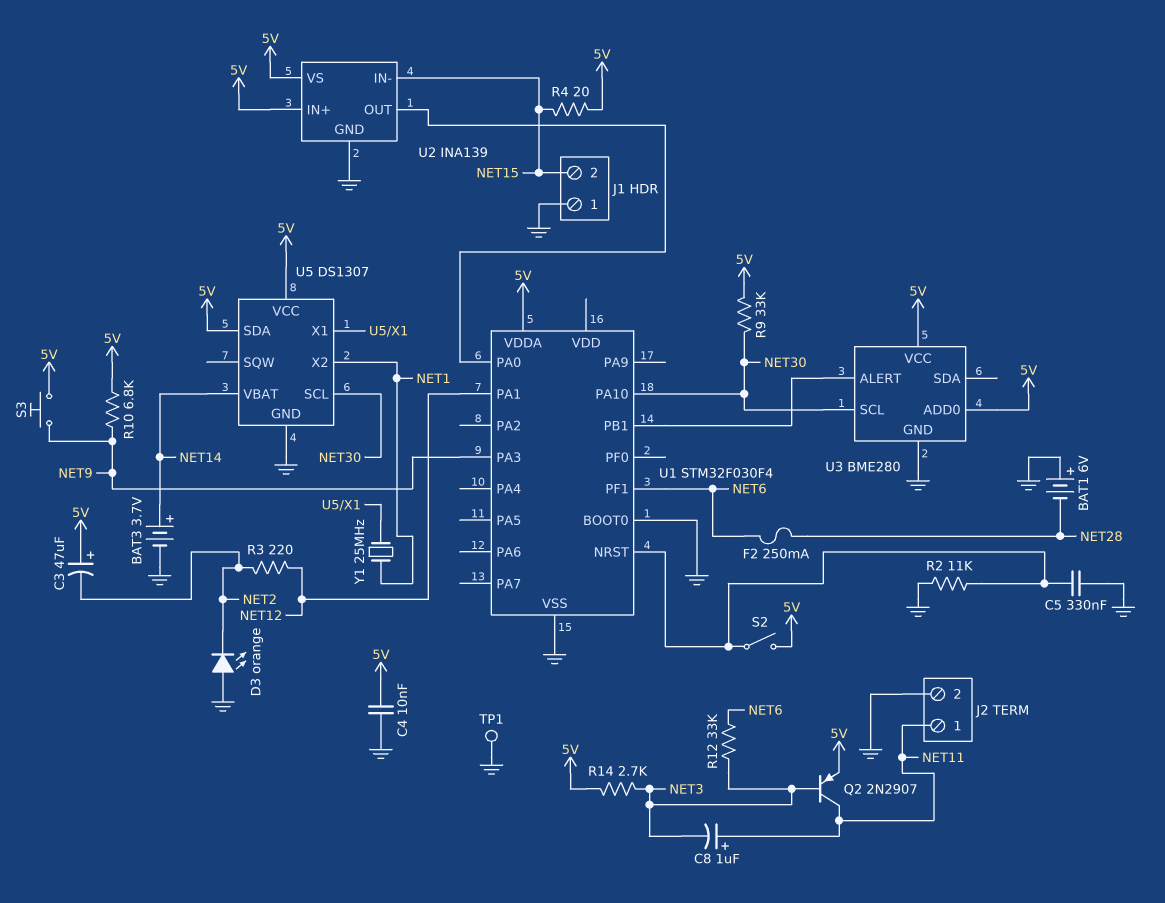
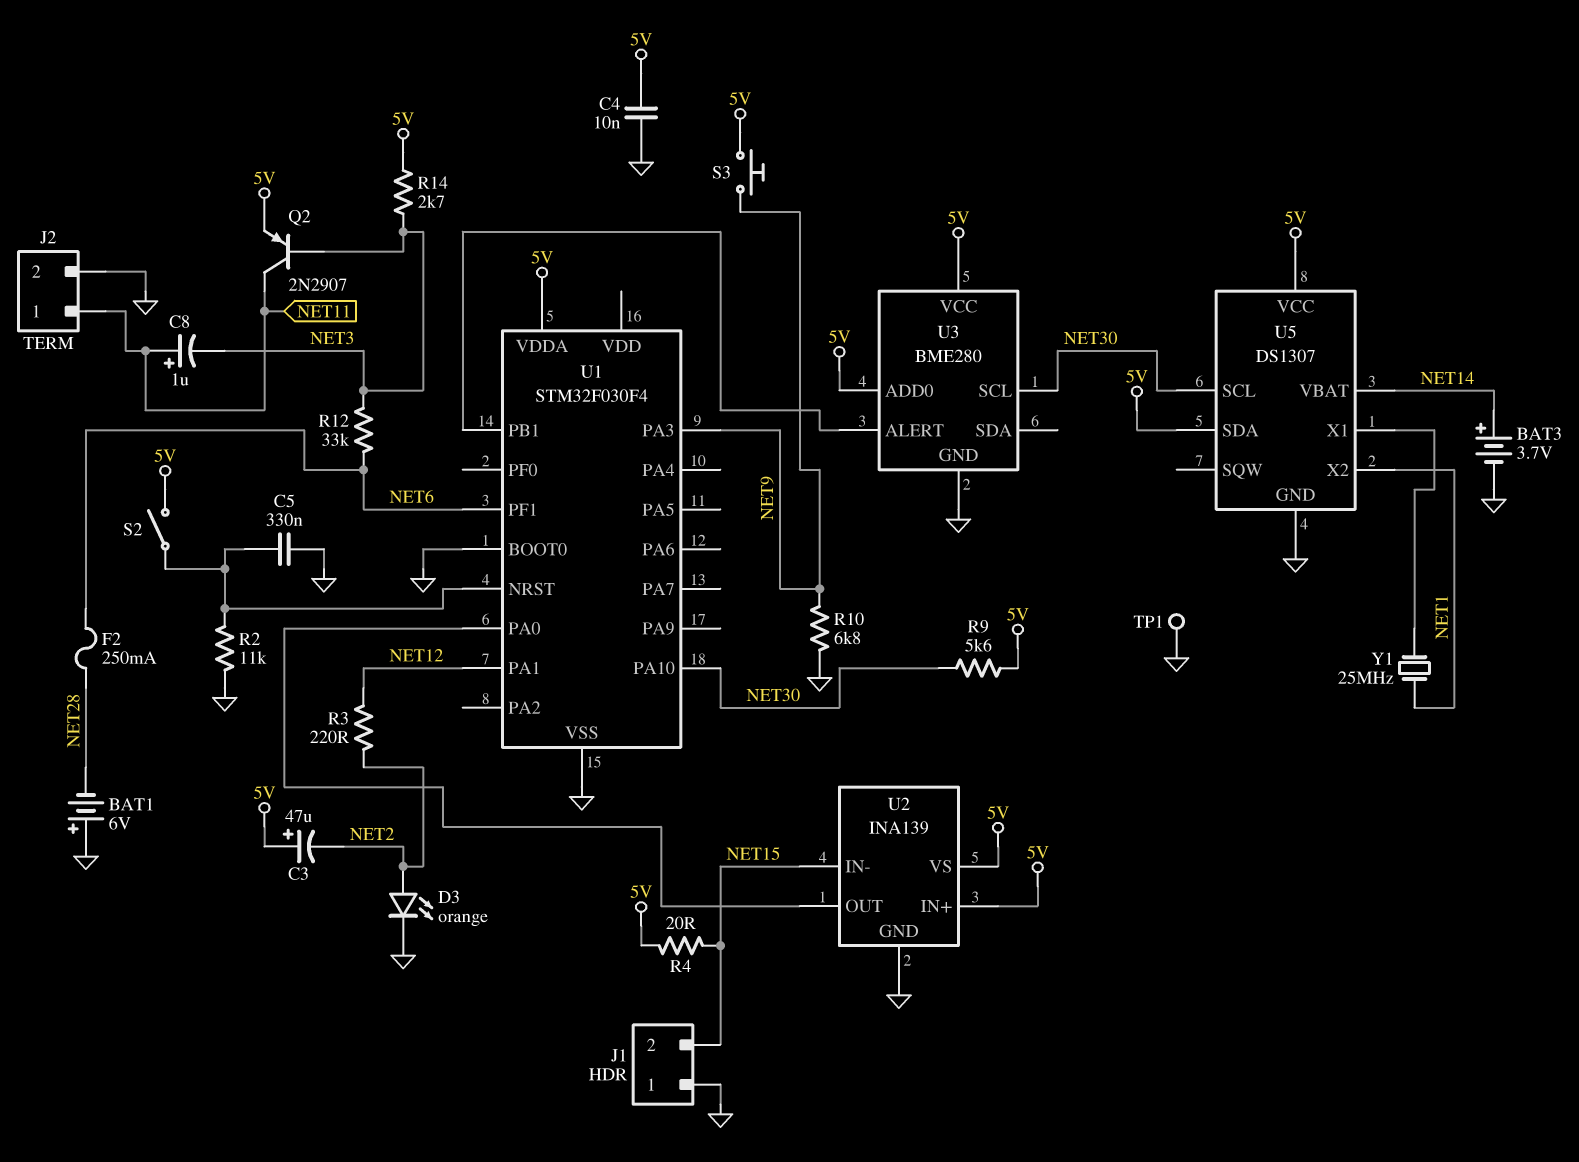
D3: LED orange (A GND, K NET2) -> LED orange (A NET2, K GND)
R9: 33k (5V, NET30) -> 5.6k (5V, NET30)
R10: 6.8k (5V, NET9) -> 6.8k (GND, NET9)

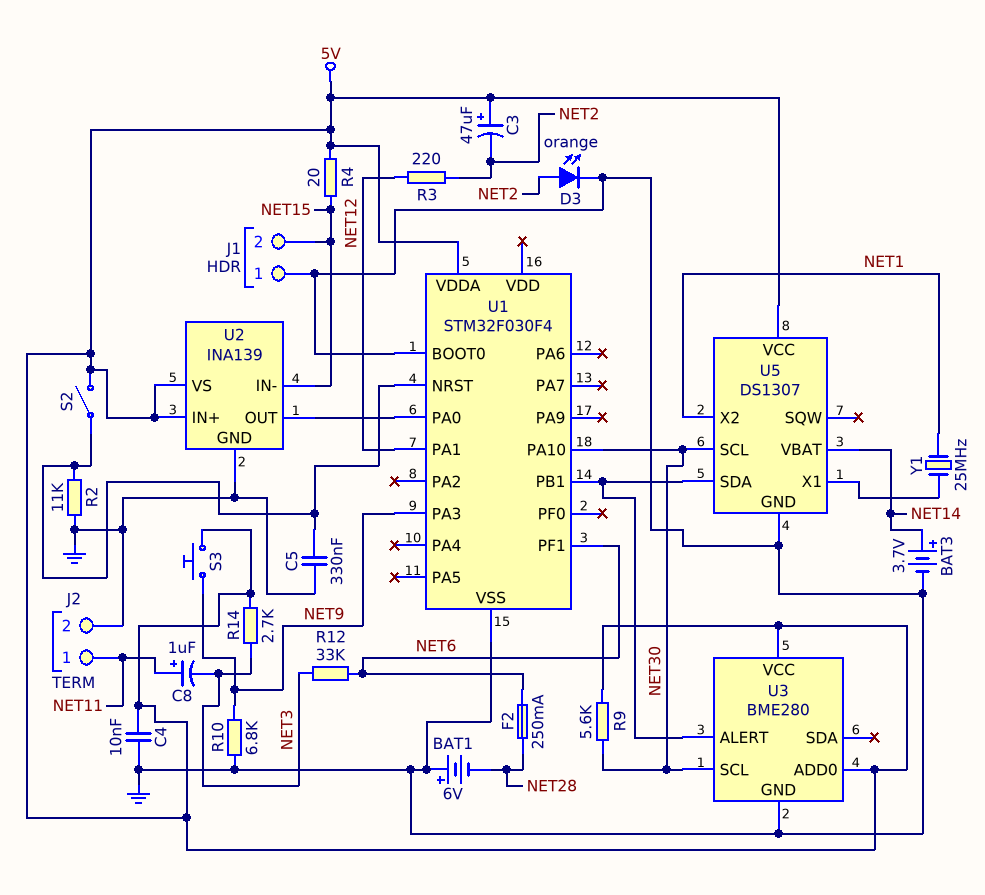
Q2: PNP 2N2907 (B NET3, C NET11, E 5V) -> none
TP1: test point (GND) -> none
U5 pin SDA: 5V -> U1/PB1

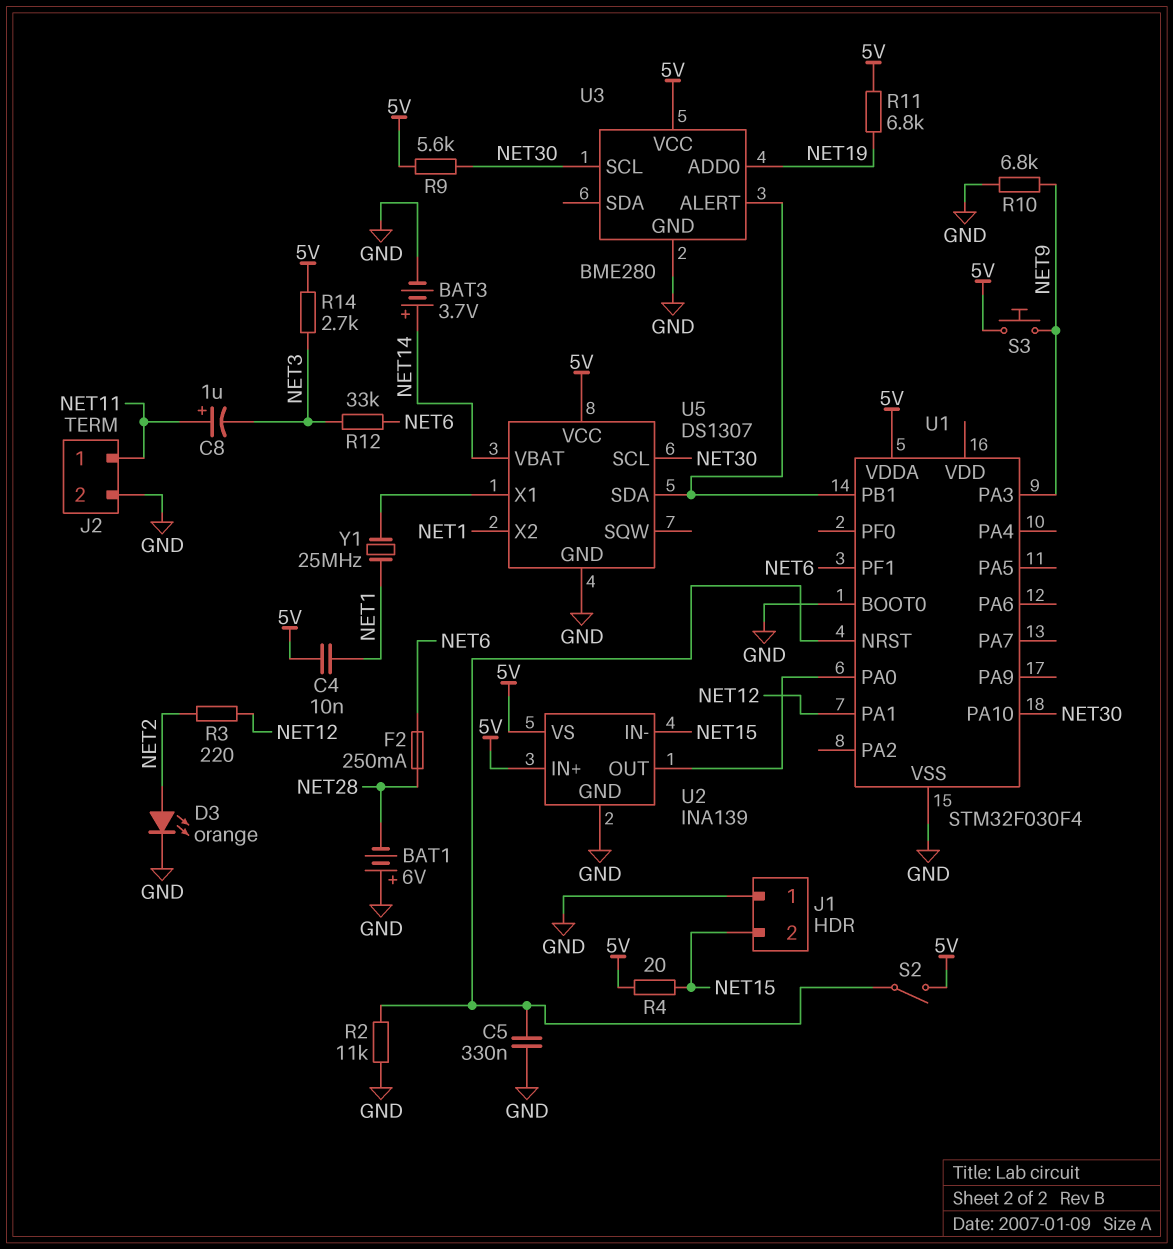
C3: 47uF (plus 5V, minus NET2) -> none
C4: 10nF (5V, GND) -> 10nF (5V, NET1)
R11: none -> 6.8k (5V, NET19)
U3 pin ADD0: 5V -> NET19

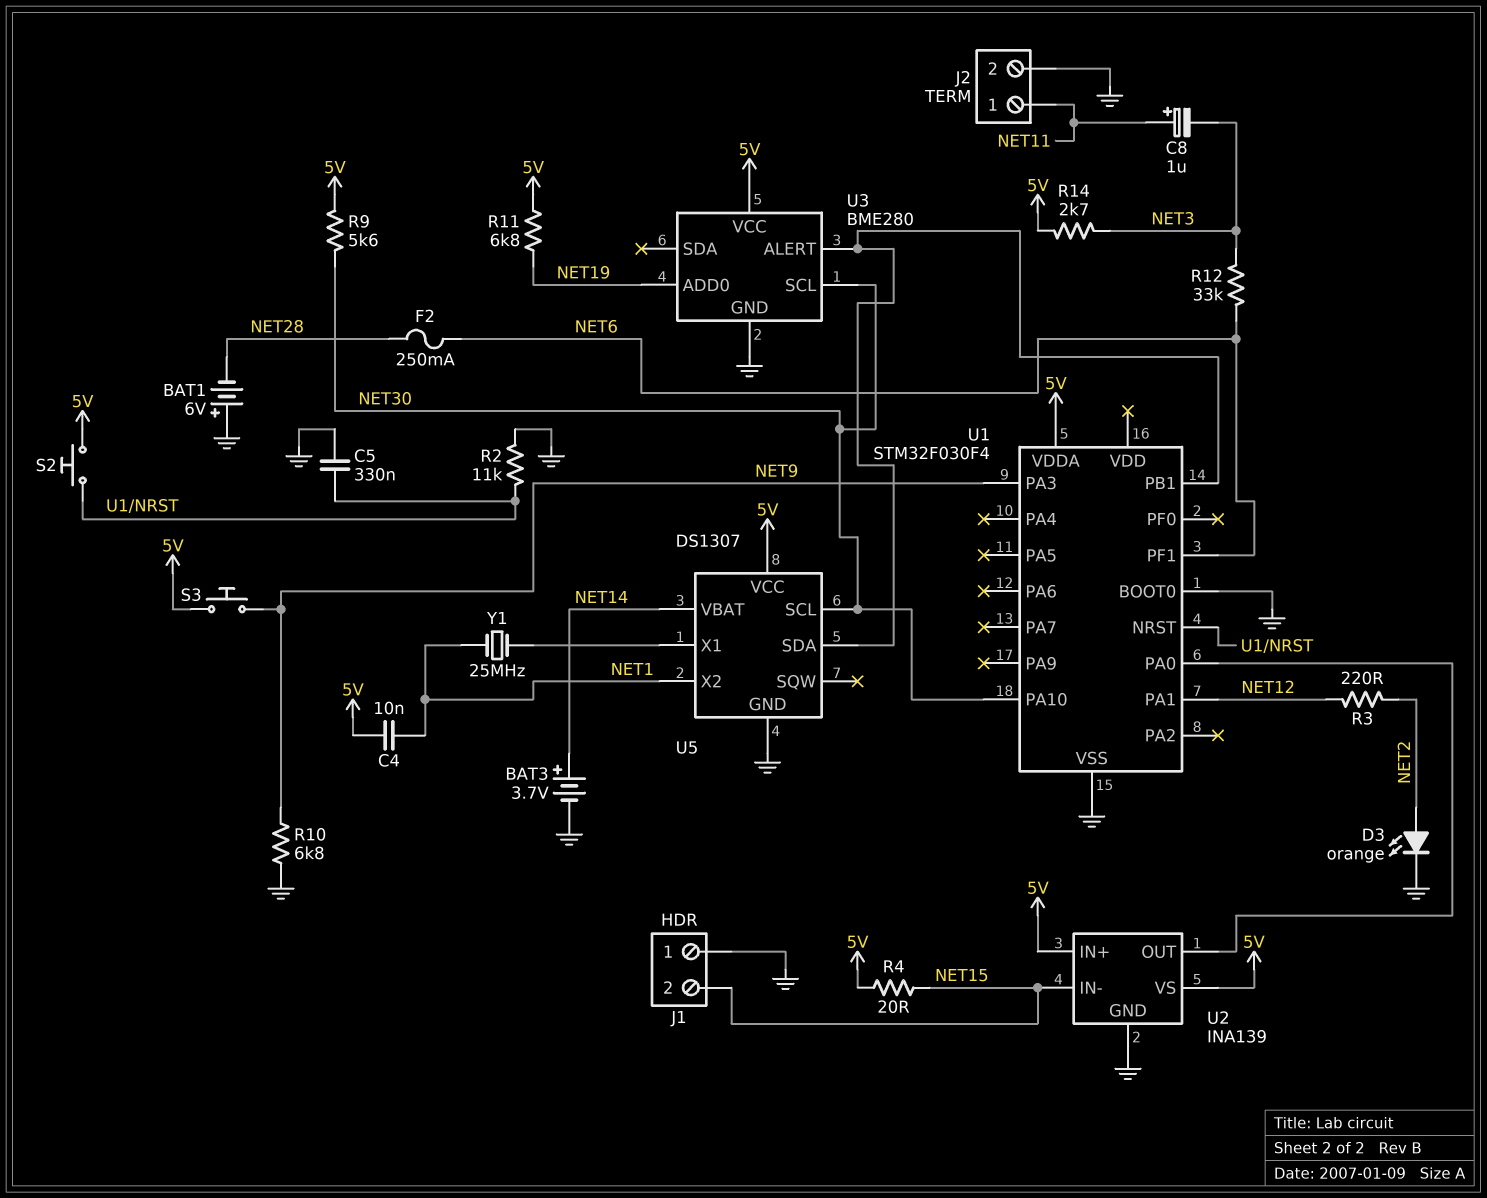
S2: switch (5V, U1/NRST) -> button (5V, U1/NRST)

